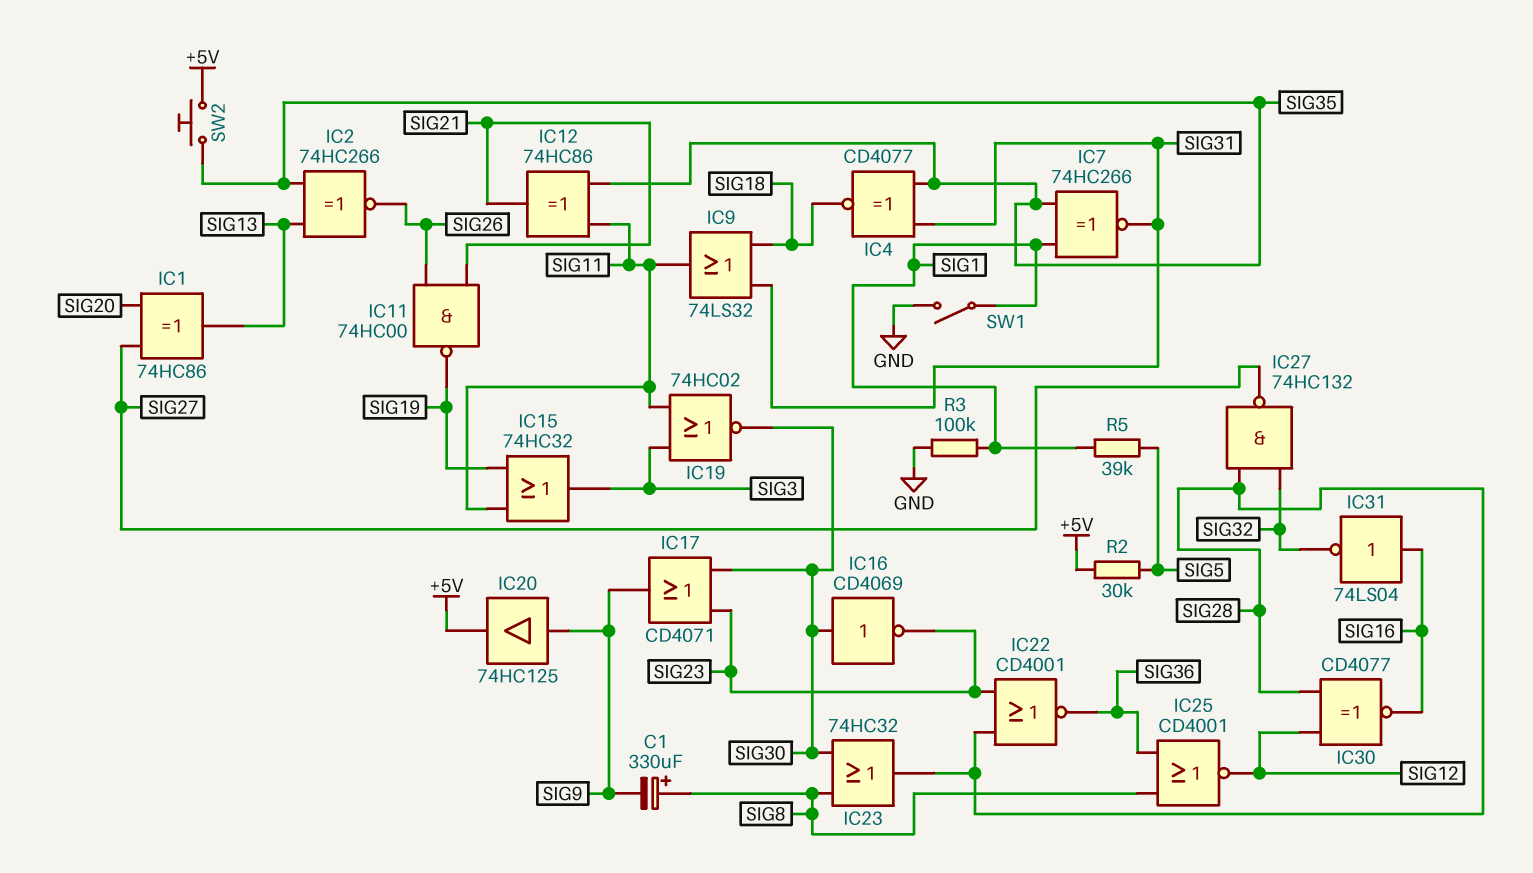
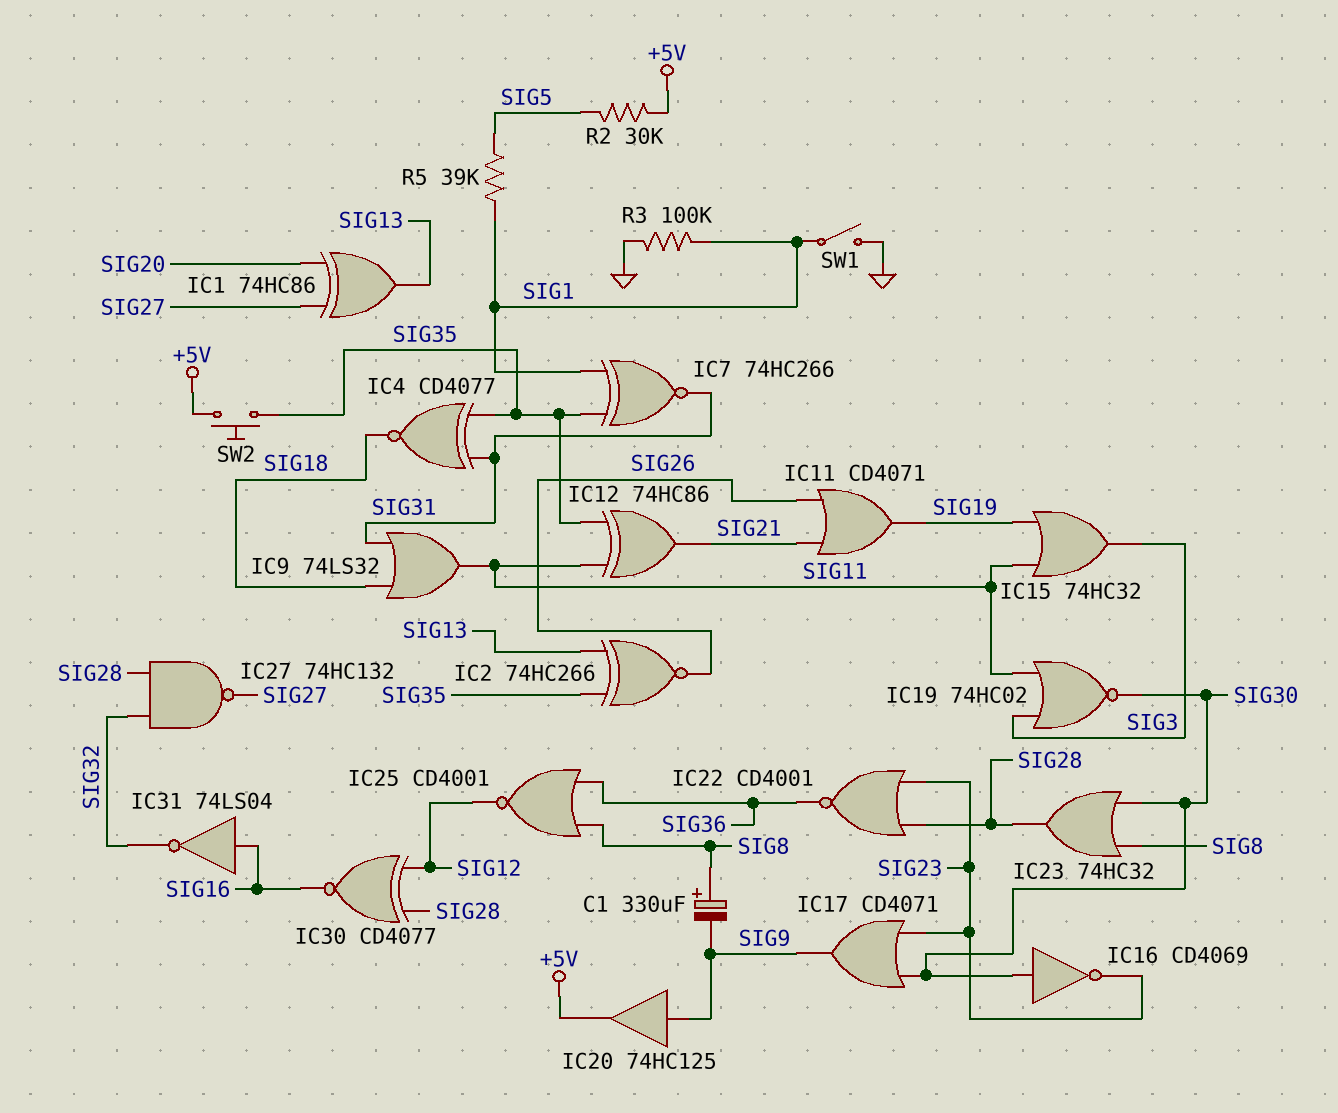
IC11: NAND 74HC00 (in SIG21, in SIG26, out SIG19) -> OR CD4071 (in SIG21, in SIG26, out SIG19)

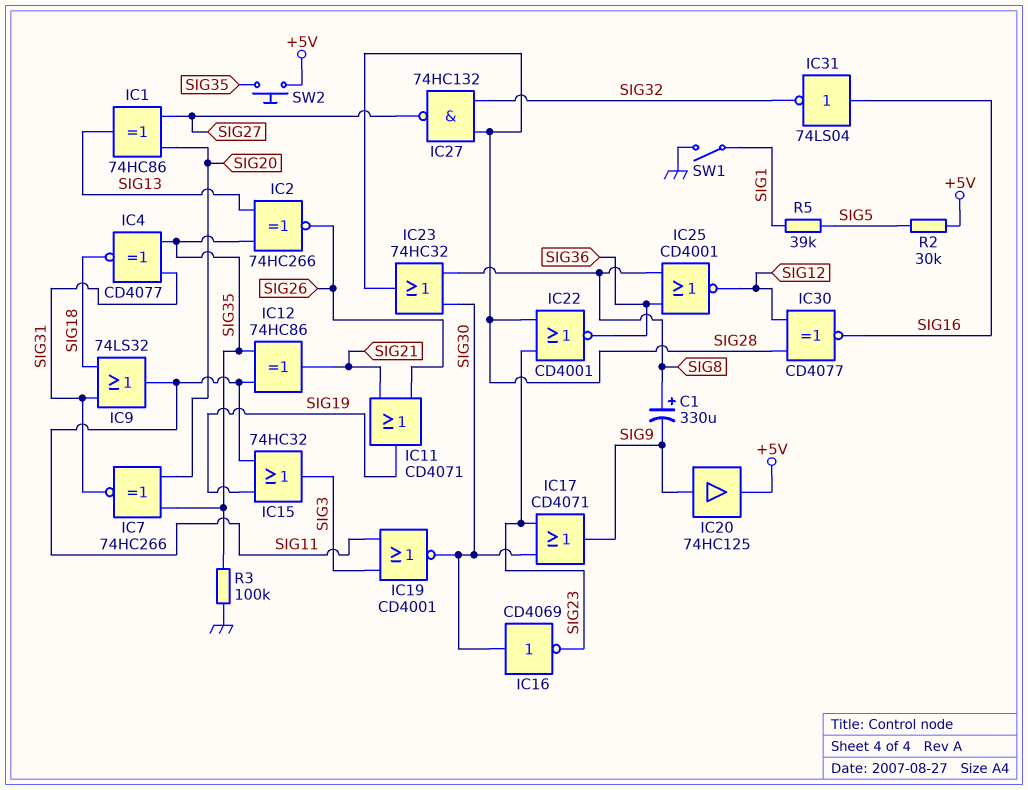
IC7: XNOR 74HC266 (in SIG1, in SIG35, out SIG31) -> XNOR 74HC266 (in SIG20, in SIG35, out SIG31)
IC19: NOR 74HC02 (in SIG3, in SIG11, out SIG30) -> NOR CD4001 (in SIG3, in SIG11, out SIG30)
R3: 100k (GND, SIG1) -> 100k (GND, SIG35)

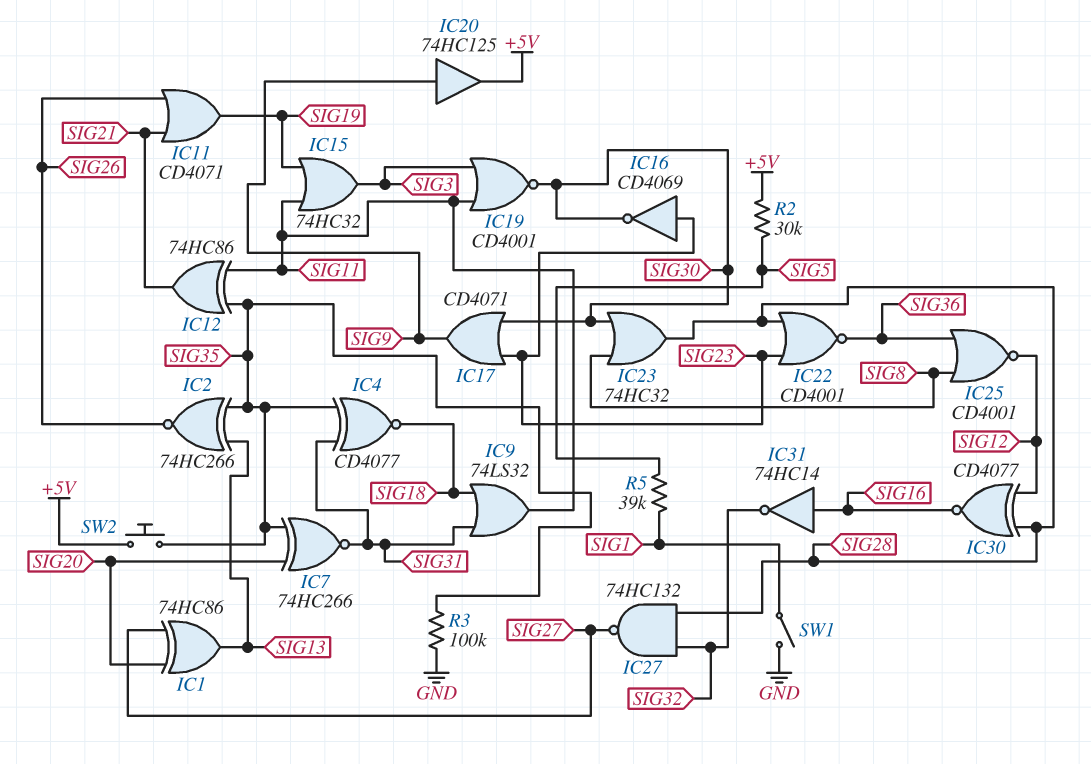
C1: 330uF (plus SIG8, minus SIG9) -> none
IC16: NOT CD4069 (in SIG30, out SIG23) -> NOT CD4069 (in SIG23, out SIG30)
IC31: NOT 74LS04 (in SIG16, out SIG32) -> NOT 74HC14 (in SIG16, out SIG32)

